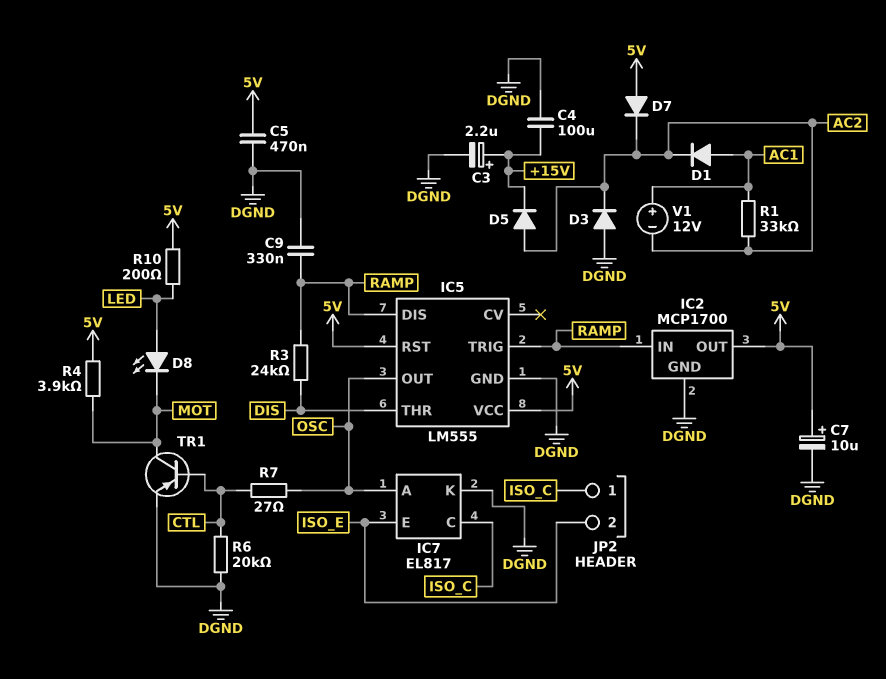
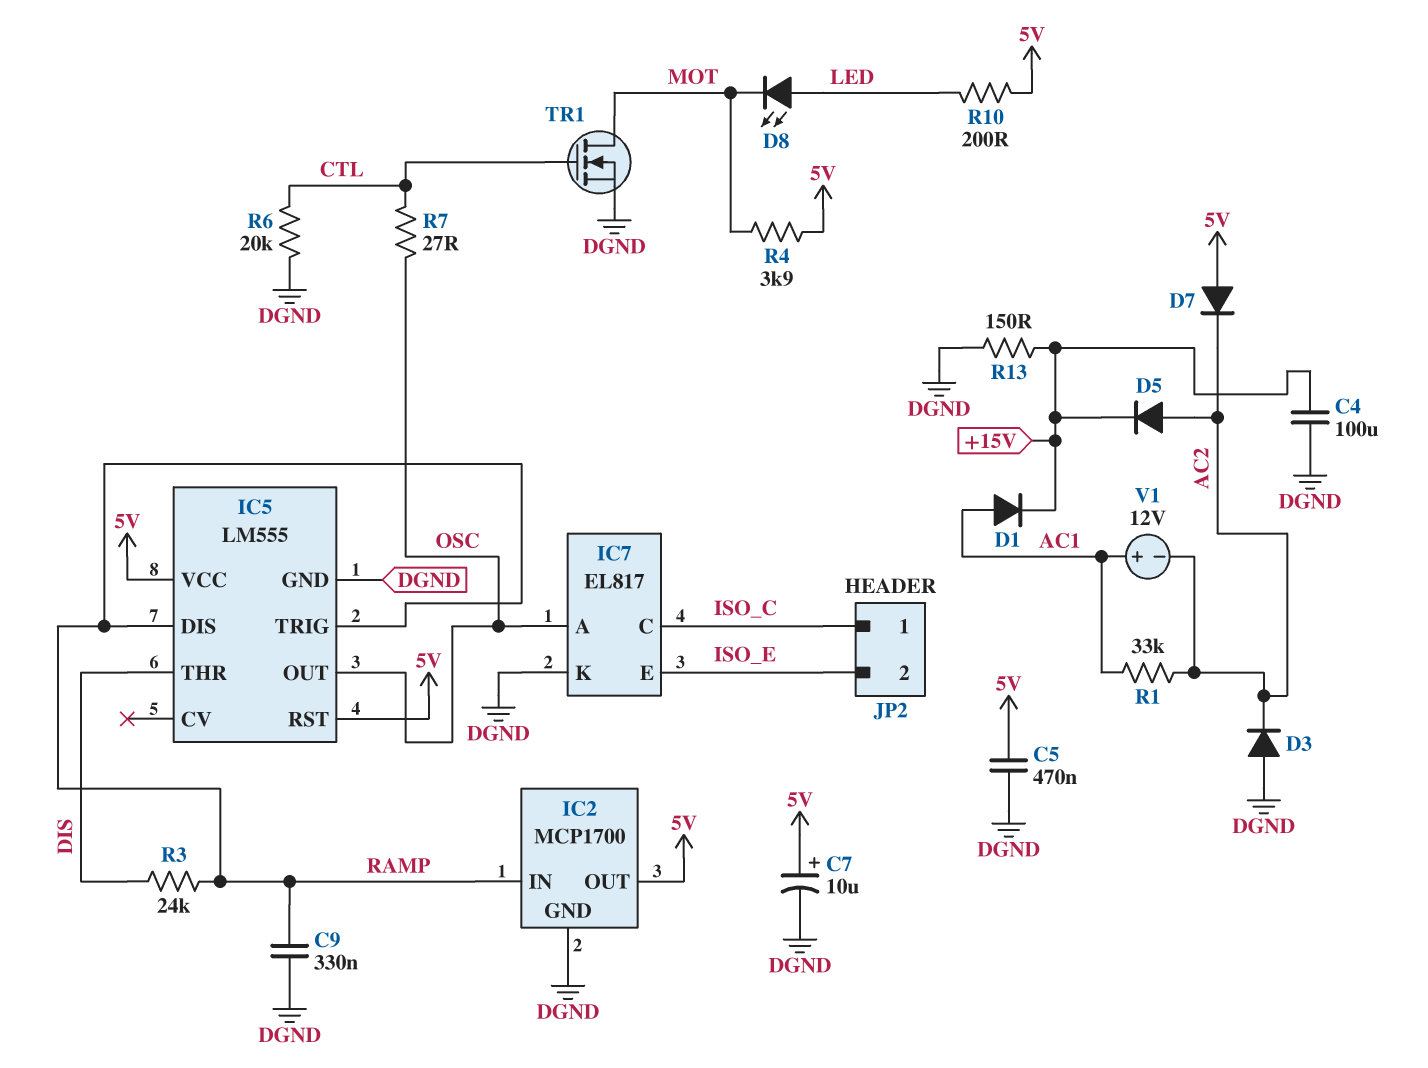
C3: 2.2uF (plus +15V, minus DGND) -> none
D1: diode (A AC1, K AC2) -> diode (A AC1, K +15V)
R13: none -> 150 (+15V, DGND)
TR1: PNP (B CTL, C MOT, E DGND) -> NMOS (G CTL, D MOT, S DGND)

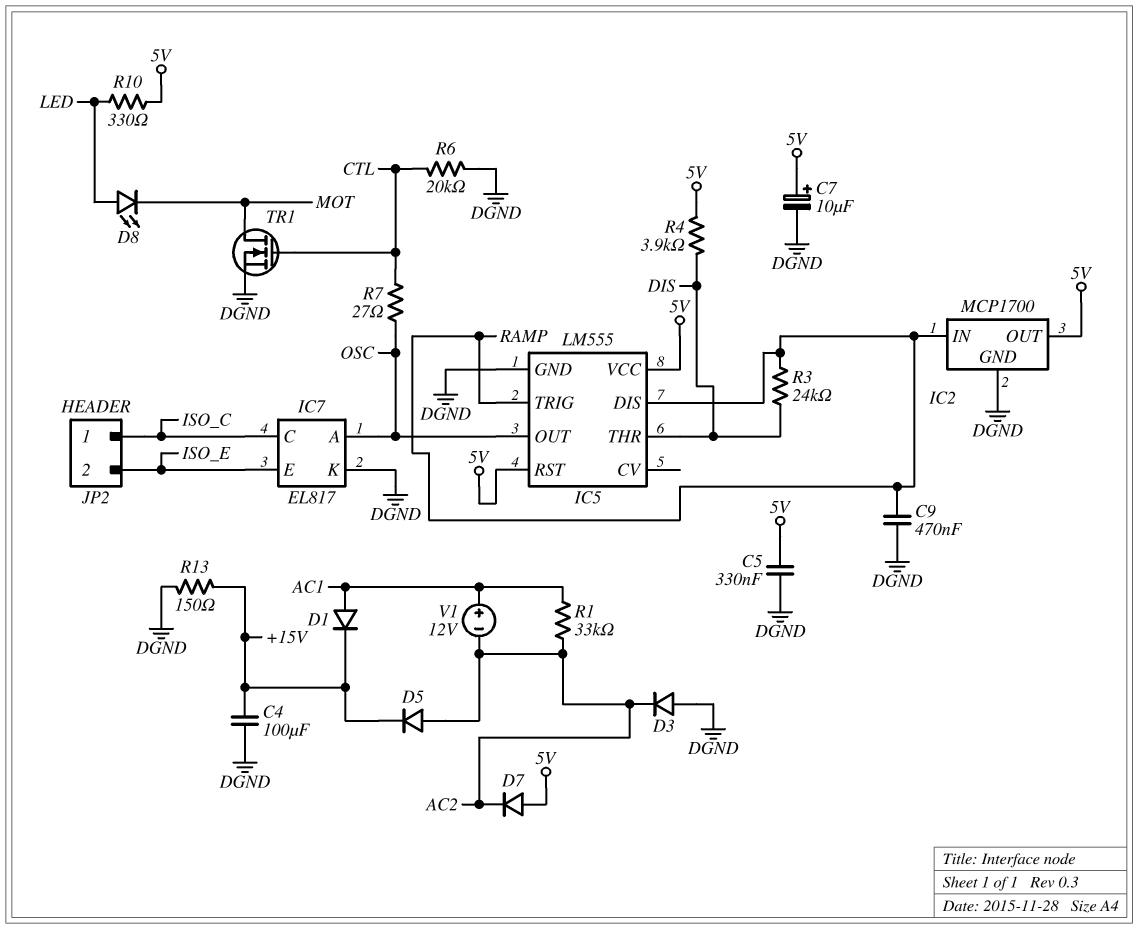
C5: 470nF (5V, DGND) -> 330nF (5V, DGND)
C9: 330nF (DGND, RAMP) -> 470nF (DGND, RAMP)
R4: 3.9k (5V, MOT) -> 3.9k (5V, DIS)
R10: 200 (5V, LED) -> 330 (5V, LED)

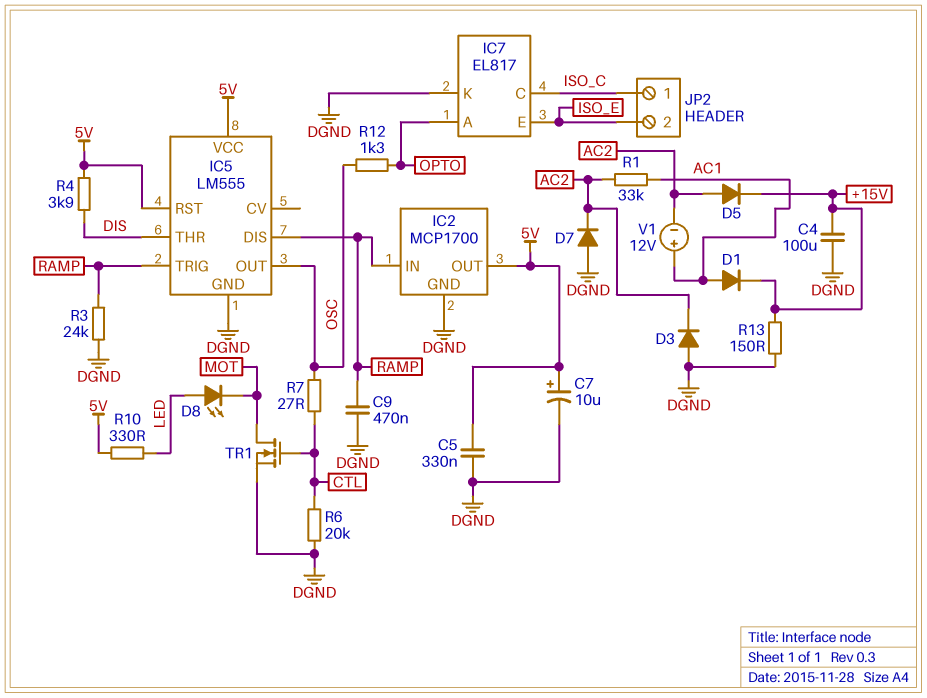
D7: diode (A 5V, K AC2) -> diode (A DGND, K AC2)
IC7 pin A: OSC -> OPTO
R3: 24k (DIS, RAMP) -> 24k (DGND, RAMP)
R12: none -> 1.3k (OPTO, OSC)

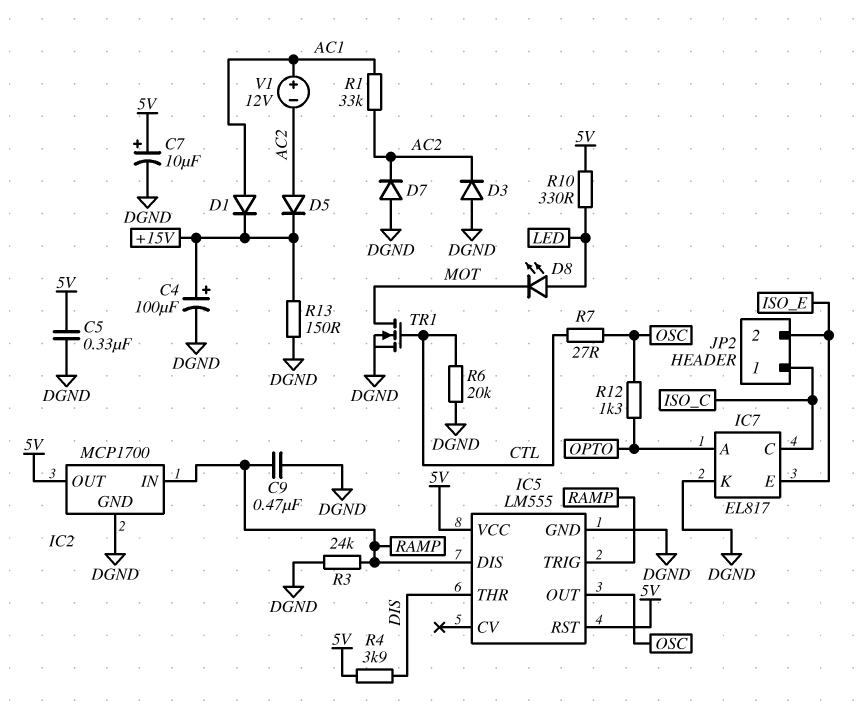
C4: 100uF (+15V, DGND) -> 100uF (plus +15V, minus DGND)

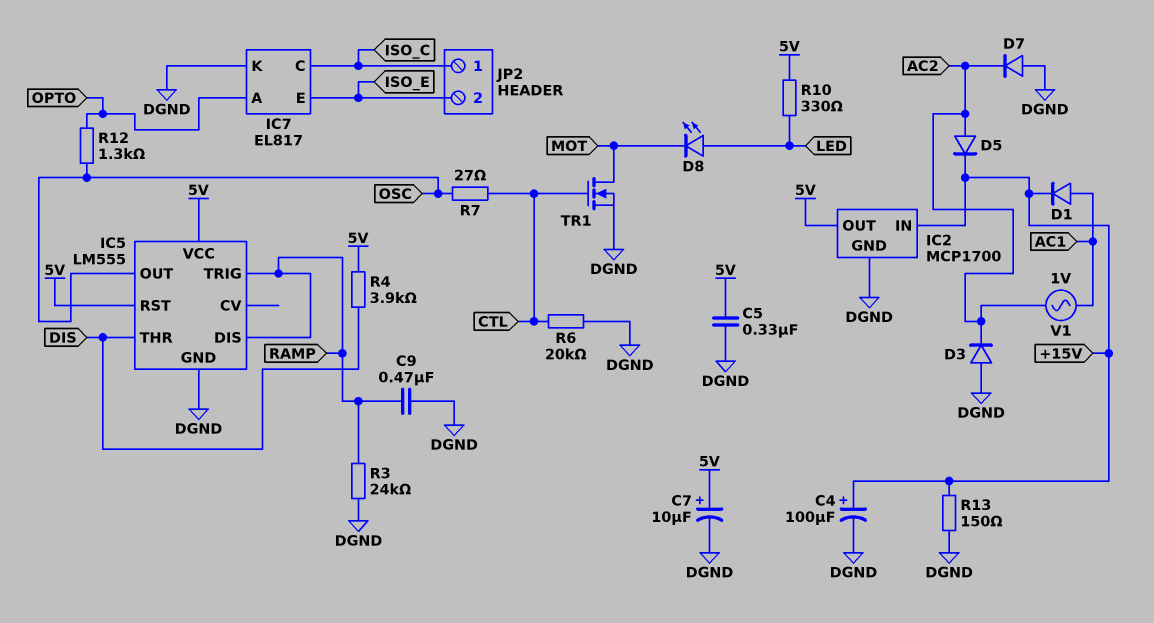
IC2 pin IN: RAMP -> +15V
R1: 33k (AC1, AC2) -> none
V1: 12V (plus AC1, minus AC2) -> AC 1V (AC1, AC2)

